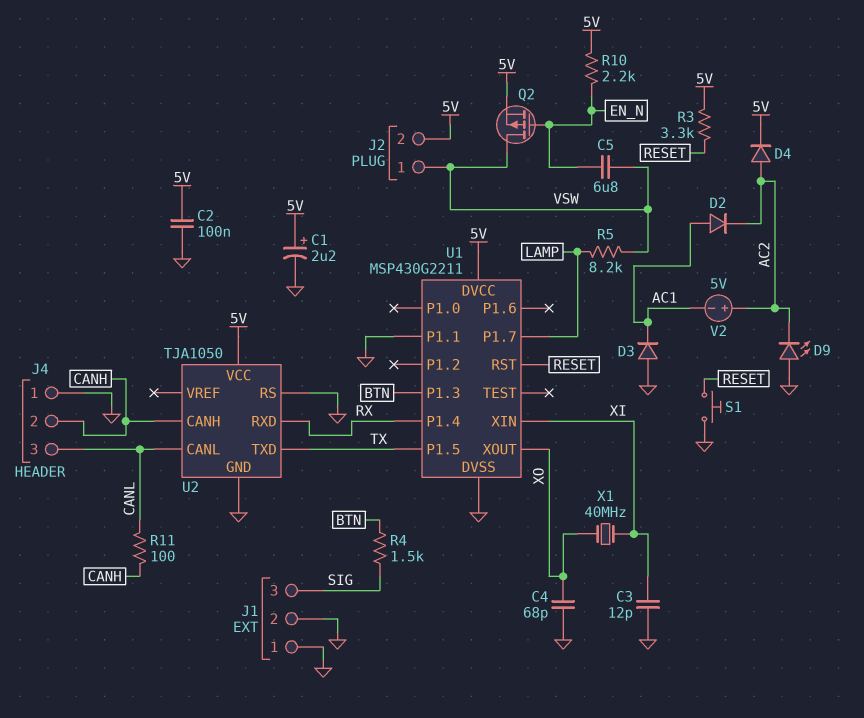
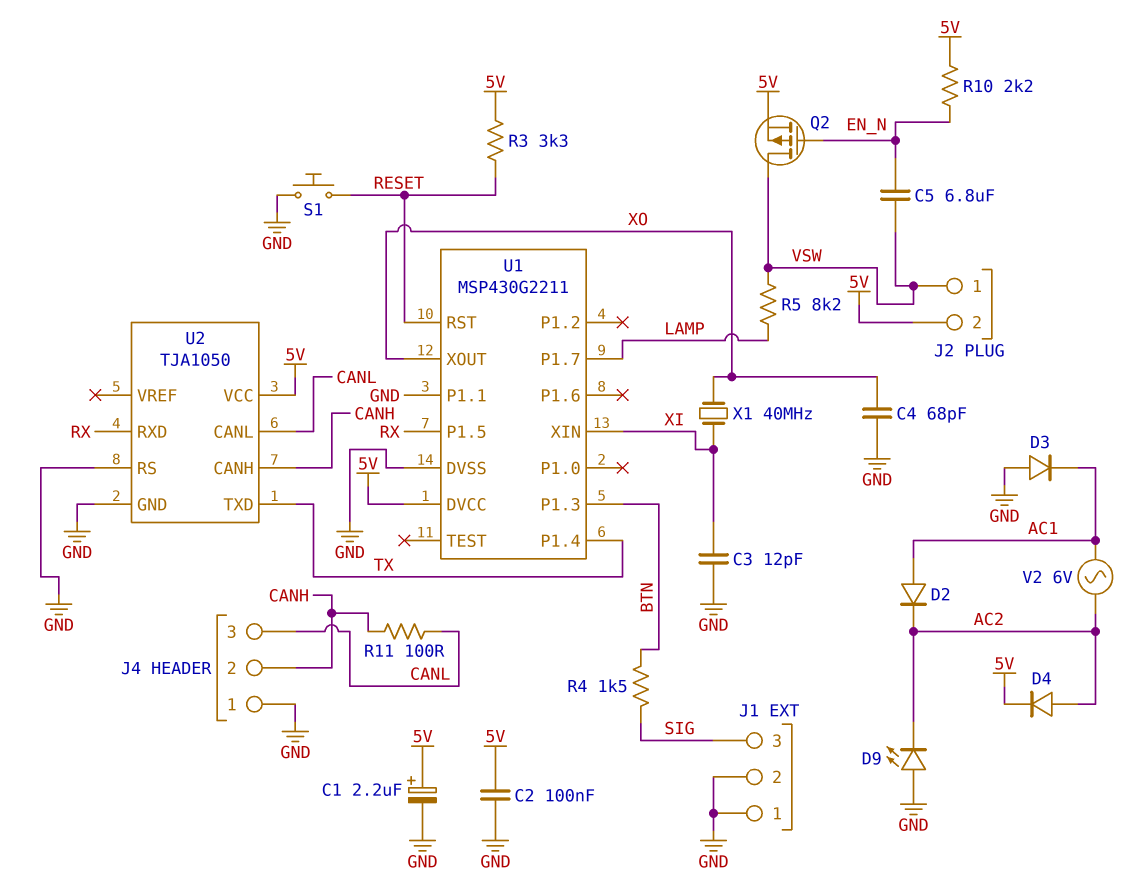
U1 pin P1.4: RX -> TX
U1 pin P1.5: TX -> RX
V2: 5V (plus AC2, minus AC1) -> AC 6V (AC1, AC2)

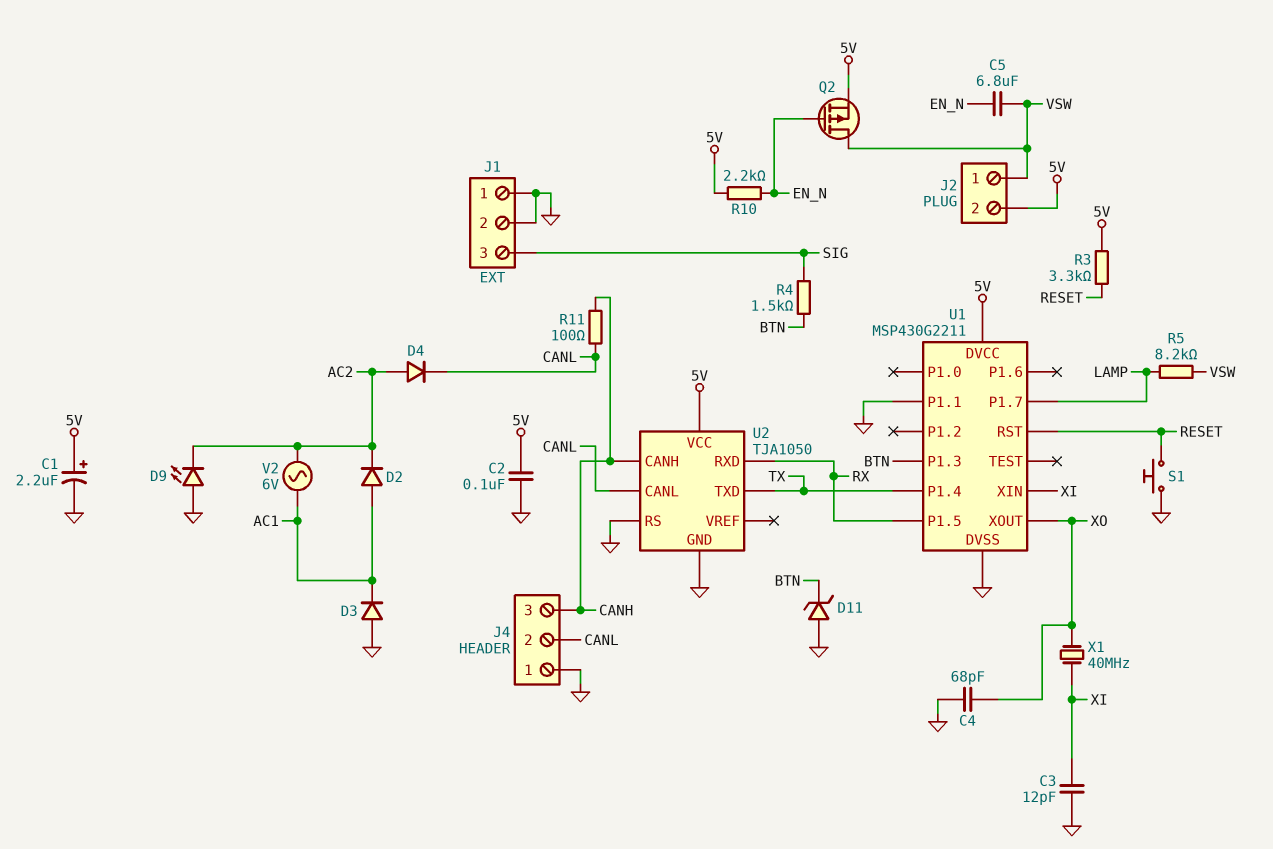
D4: diode (A AC2, K 5V) -> diode (A AC2, K CANL)
D11: none -> zener (A GND, K BTN)
J4 pin 2: CANH -> CANL
J4 pin 3: CANL -> CANH

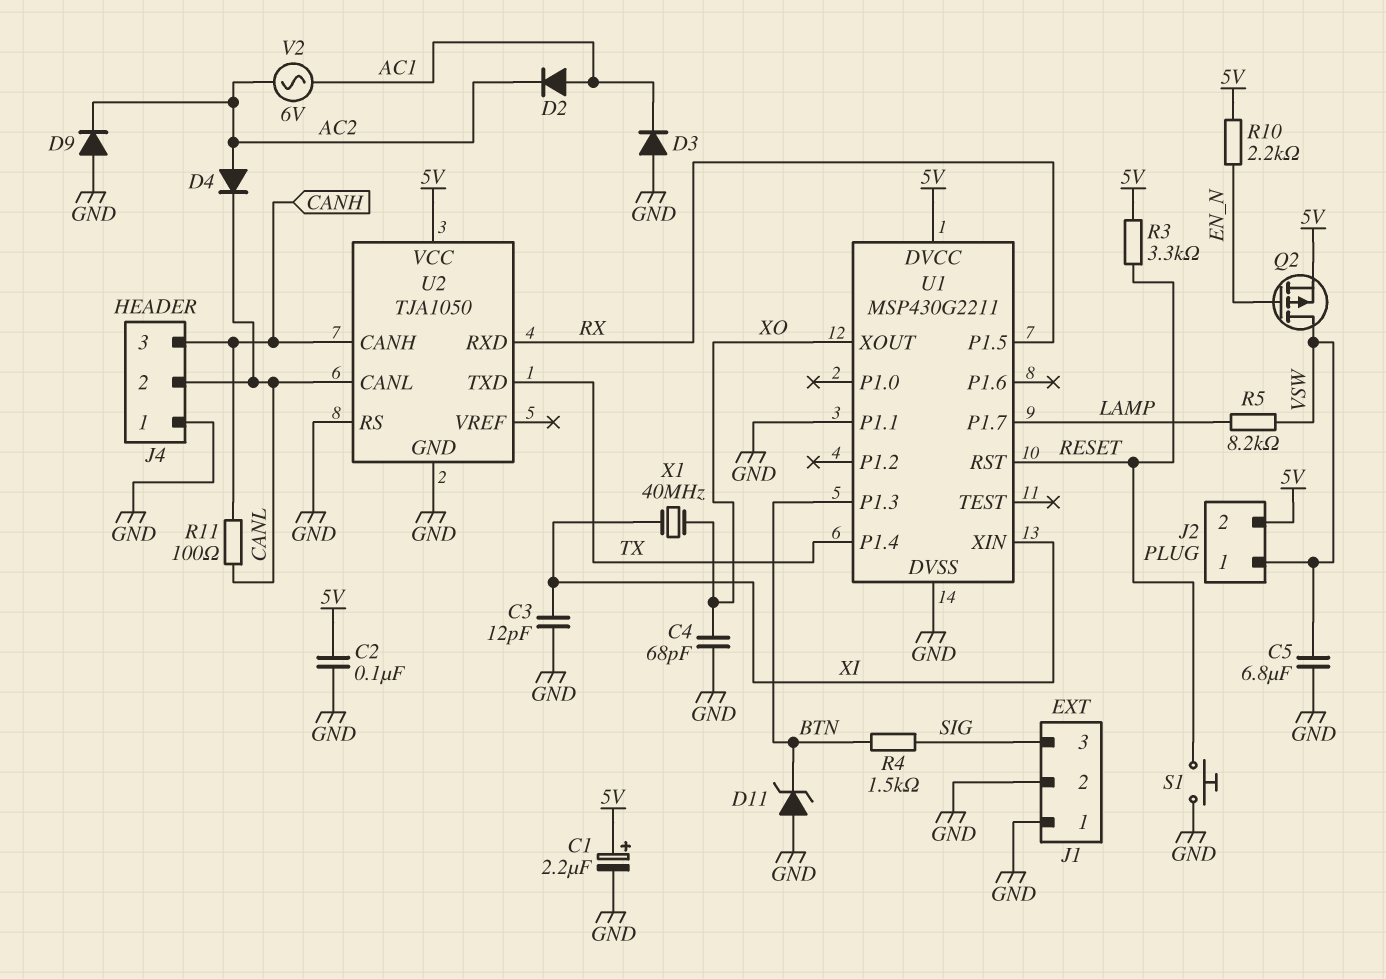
C5: 6.8uF (EN_N, VSW) -> 6.8uF (GND, VSW)
D9: LED (A GND, K AC2) -> diode (A GND, K AC2)

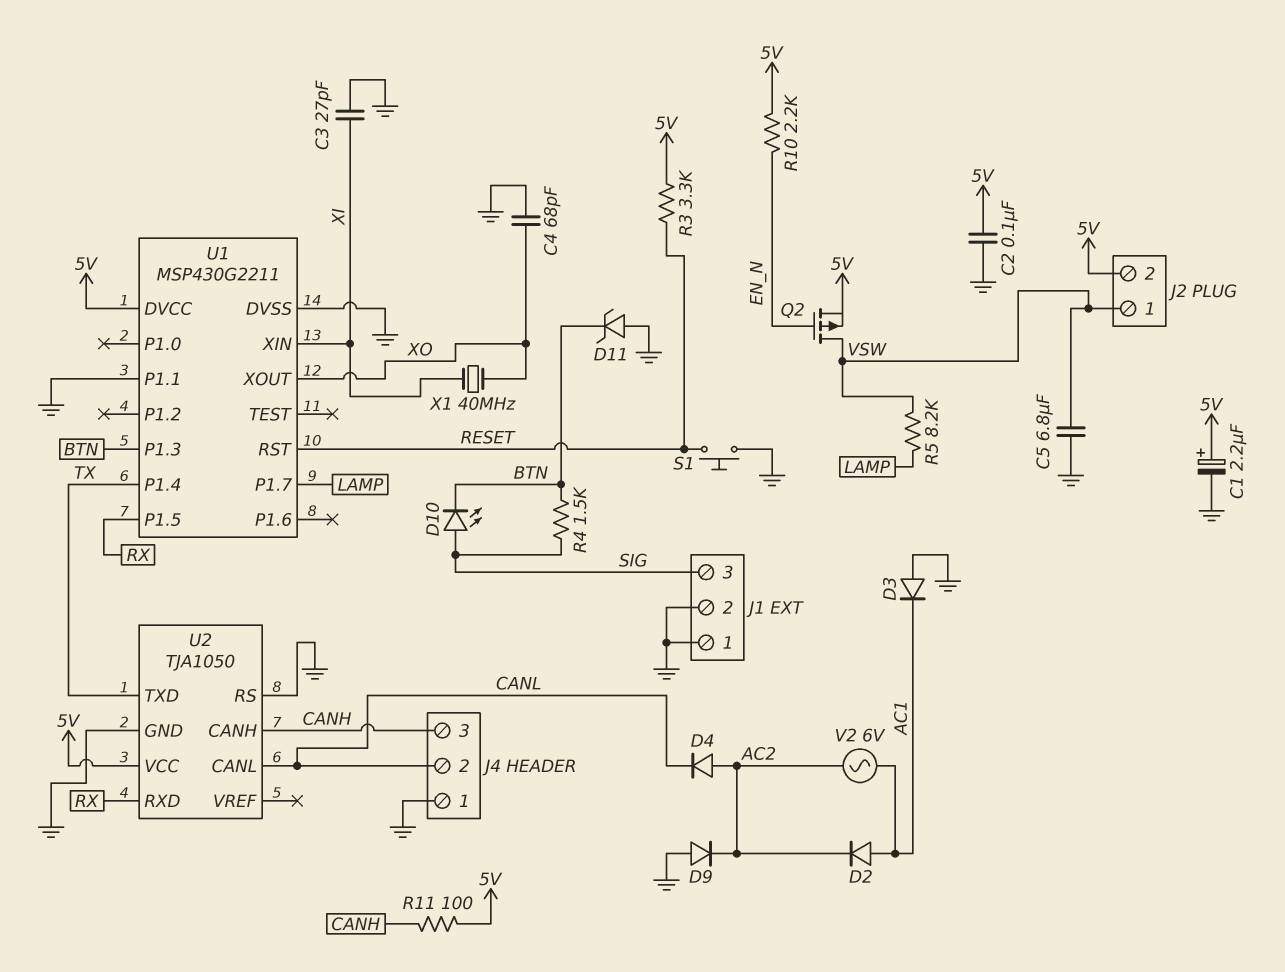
C3: 12pF (GND, XI) -> 27pF (GND, XI)
D10: none -> LED (A SIG, K BTN)
R11: 100 (CANH, CANL) -> 100 (5V, CANH)

